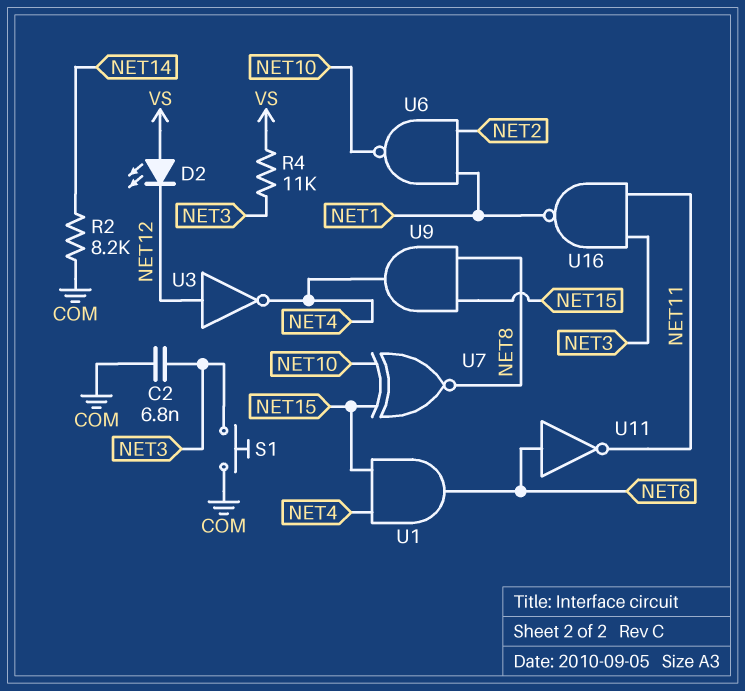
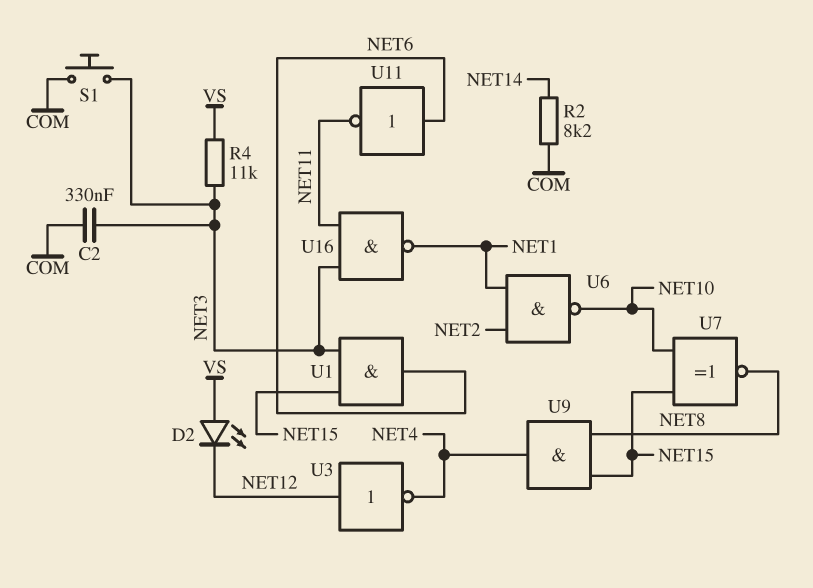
C2: 6.8nF (COM, NET3) -> 330nF (COM, NET3)
U1: AND (in NET4, in NET15, out NET6) -> AND (in NET3, in NET15, out NET6)

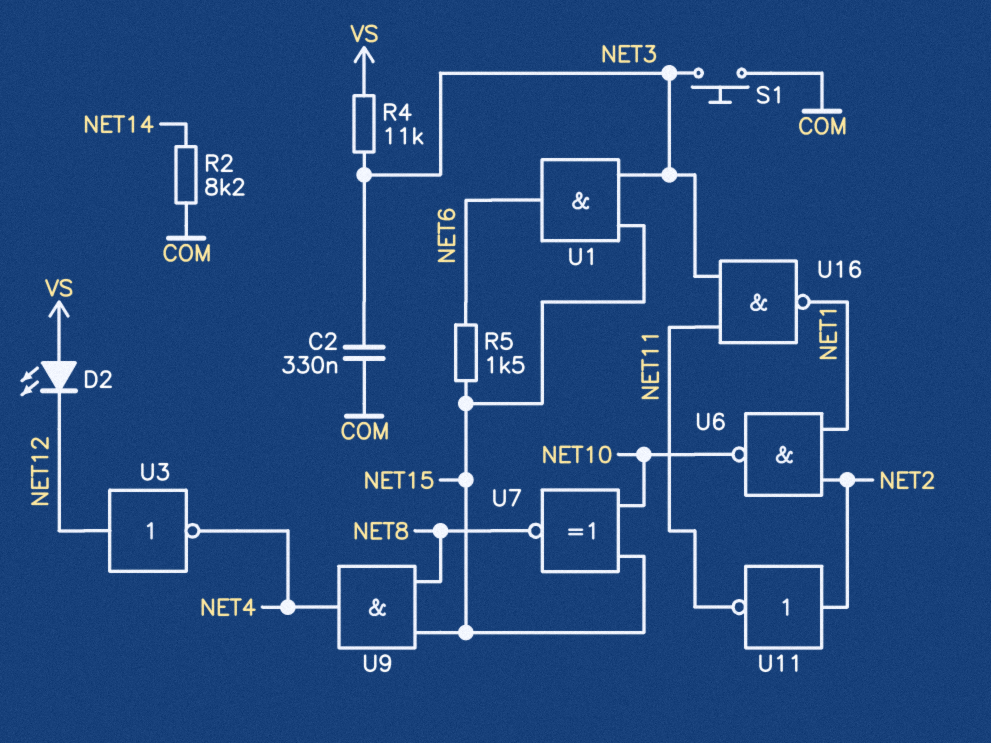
R5: none -> 1.5k (NET6, NET15)
U11: NOT (in NET6, out NET11) -> NOT (in NET2, out NET11)

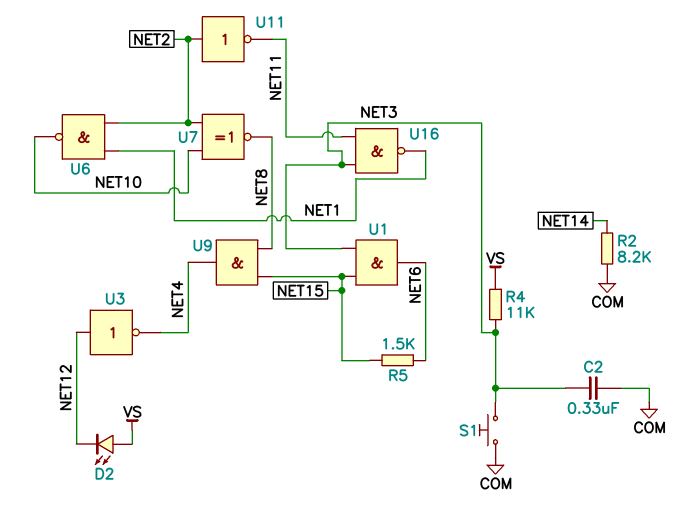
U7: XNOR (in NET10, in NET15, out NET8) -> XNOR (in NET2, in NET10, out NET8)

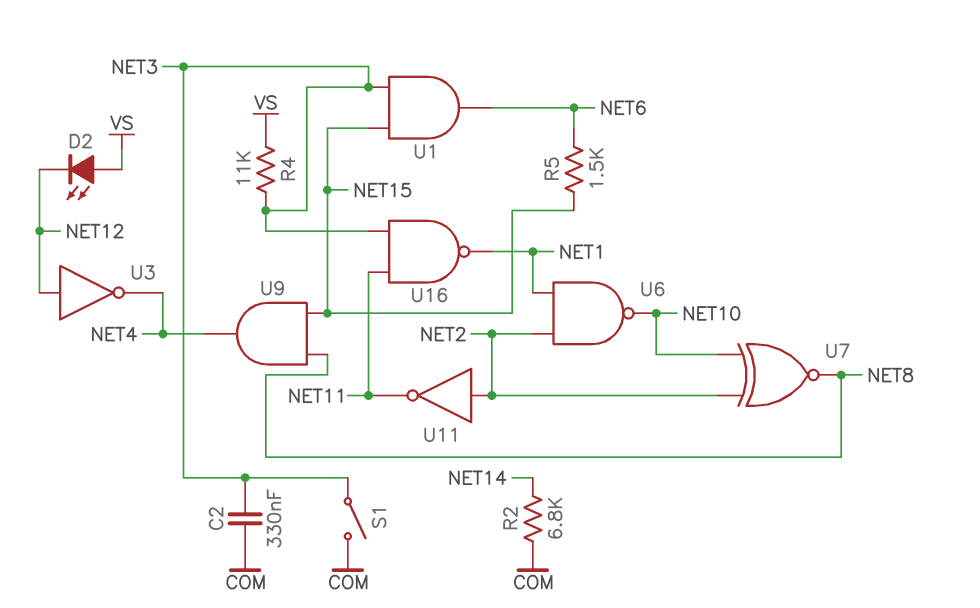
R2: 8.2k (COM, NET14) -> 6.8k (COM, NET14)
S1: button (COM, NET3) -> switch (COM, NET3)

